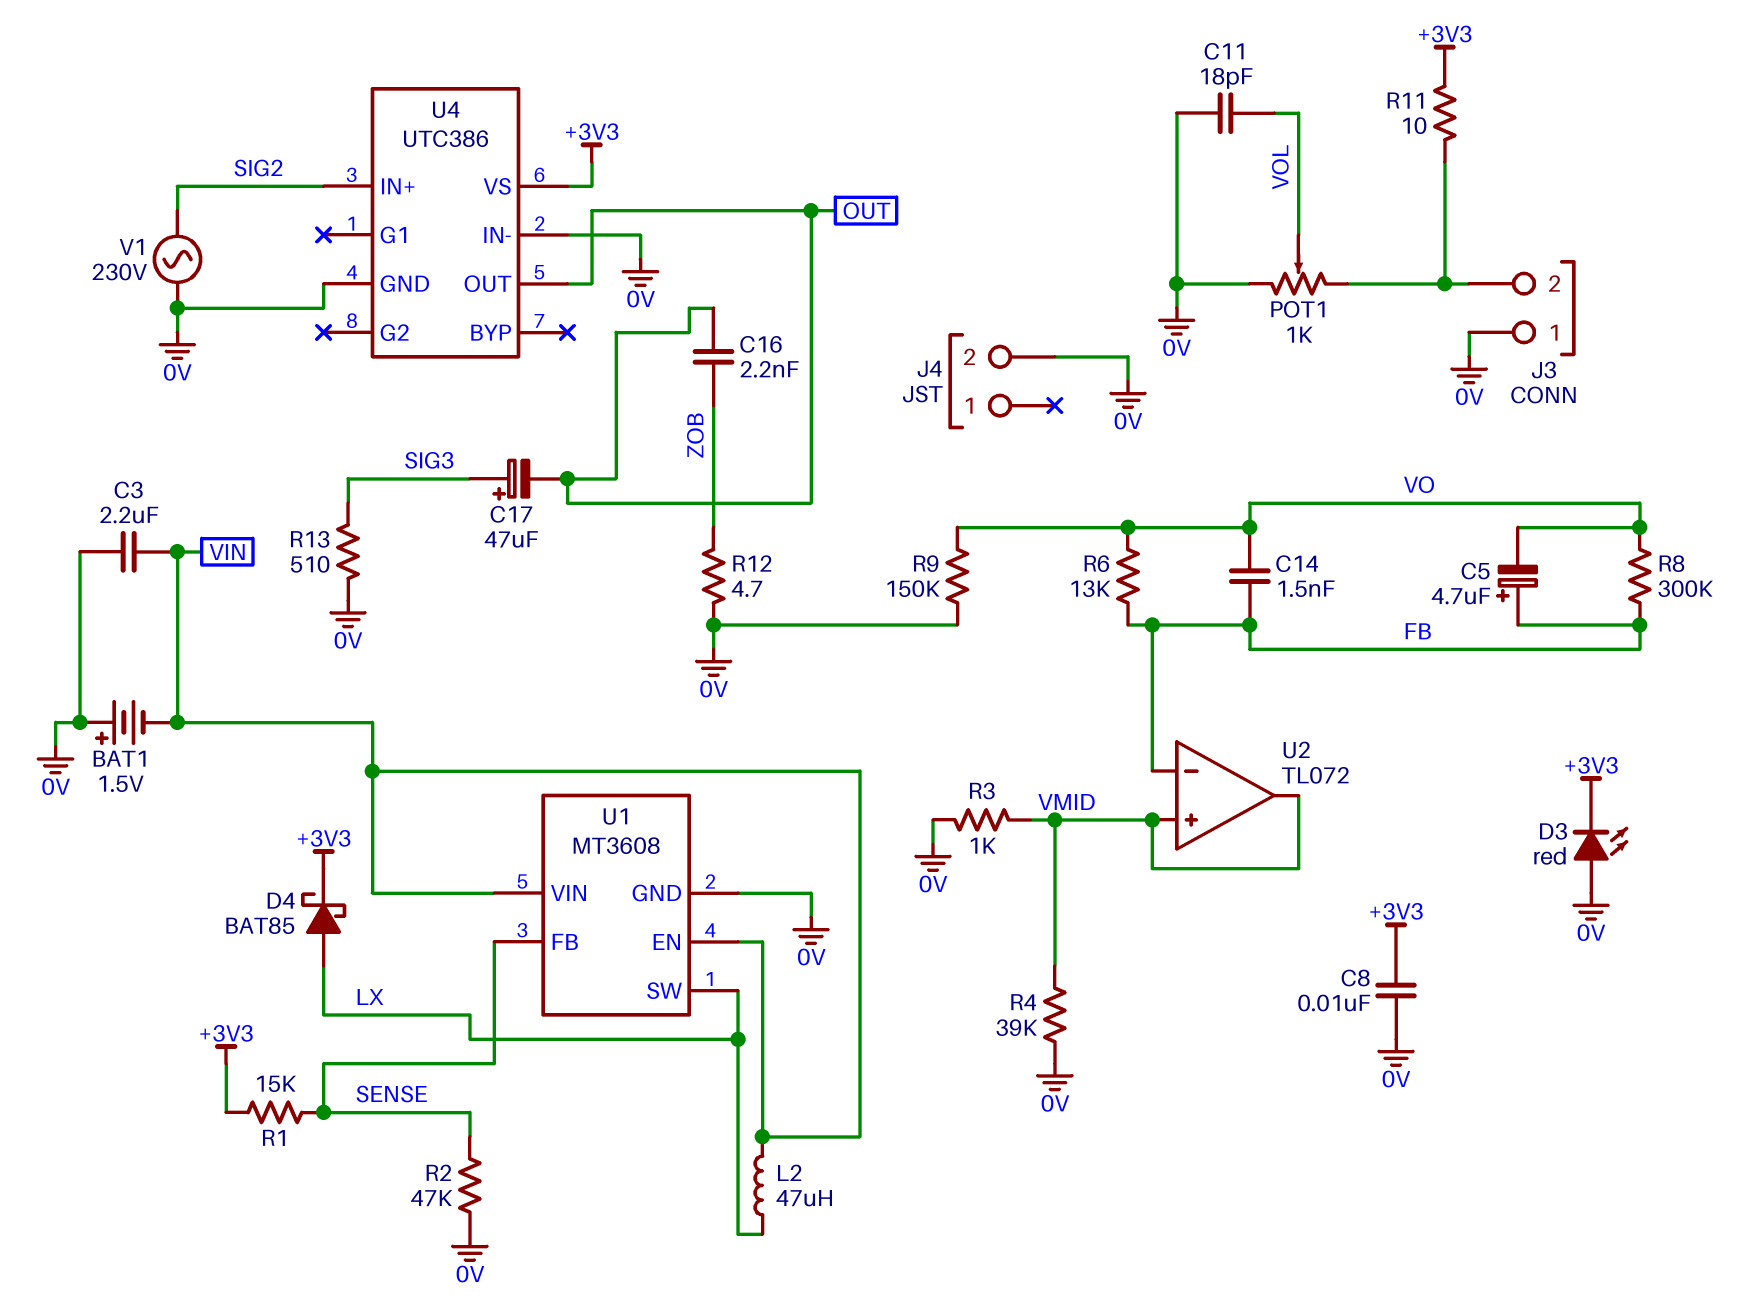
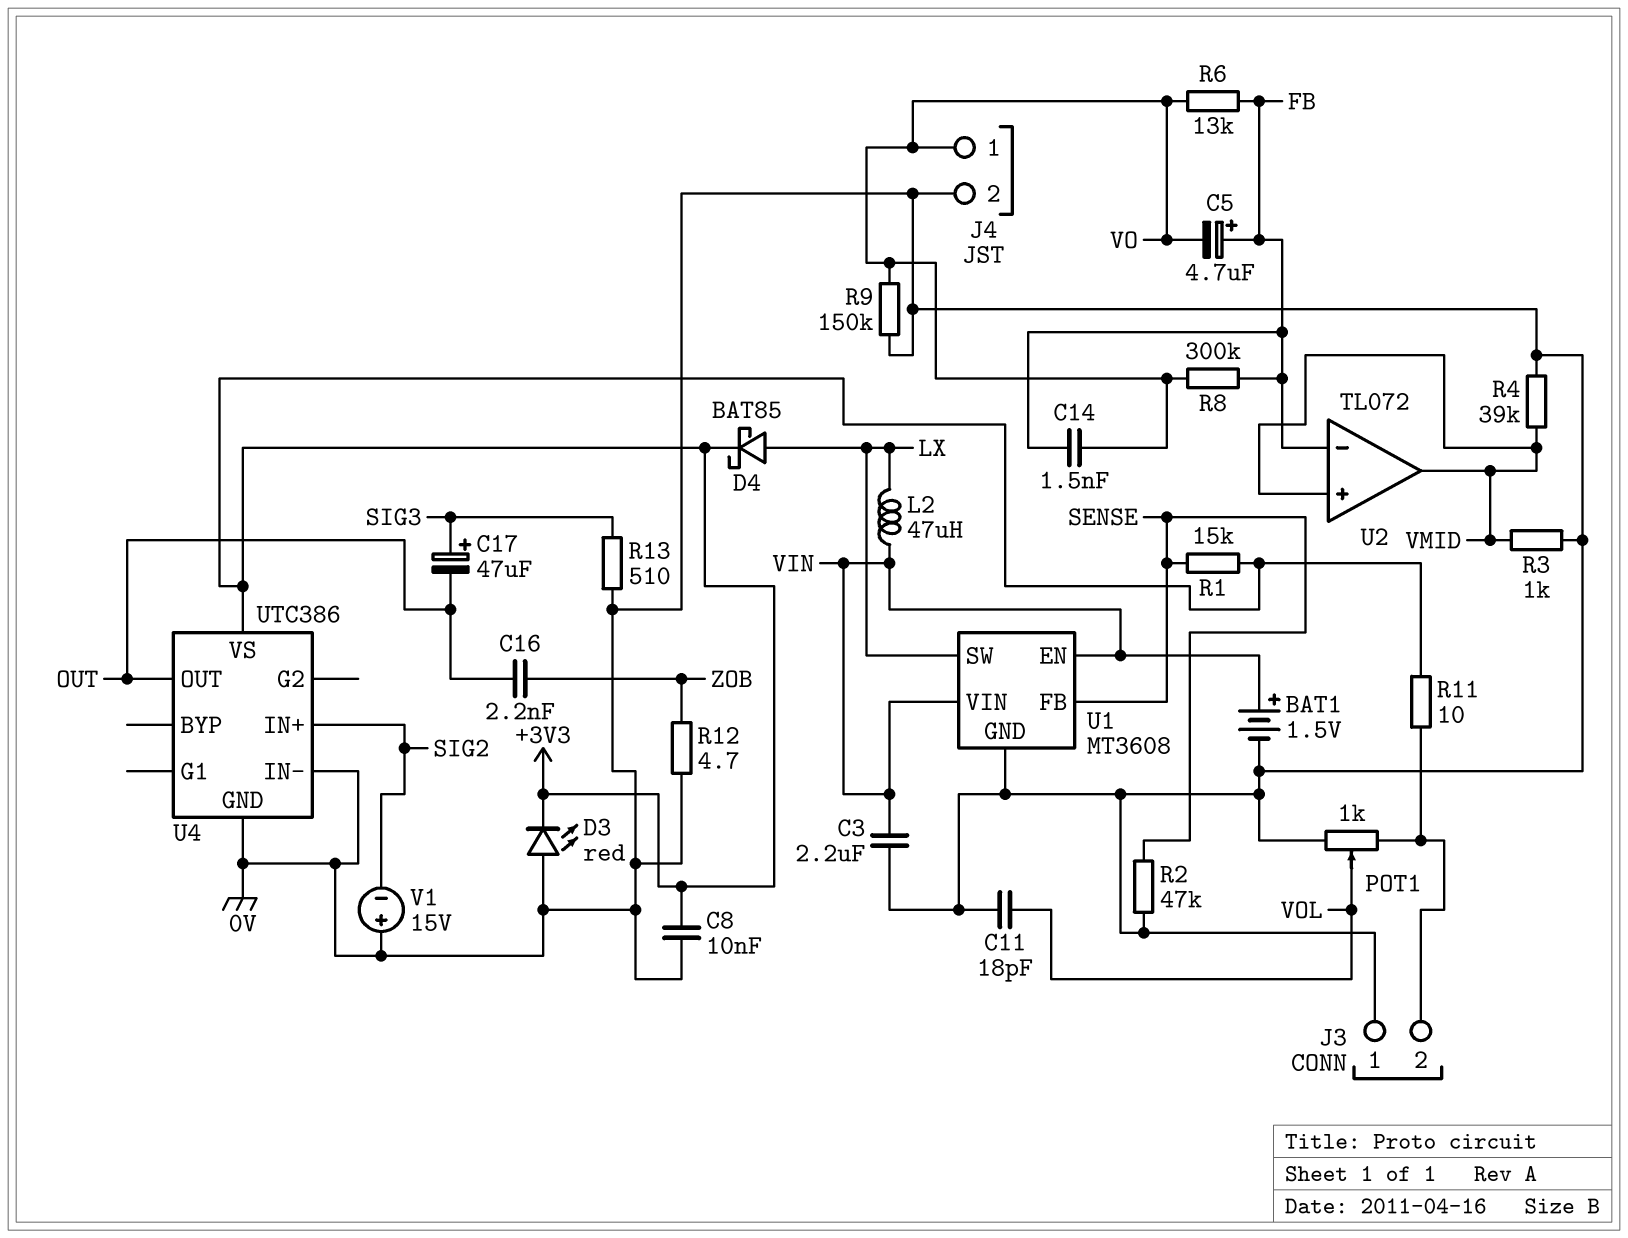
BAT1: 1.5V (plus 0V, minus VIN) -> 1.5V (plus VIN, minus 0V)
J4 pin 1: none -> VO
V1: AC 230V (0V, SIG2) -> 15V (plus 0V, minus SIG2)

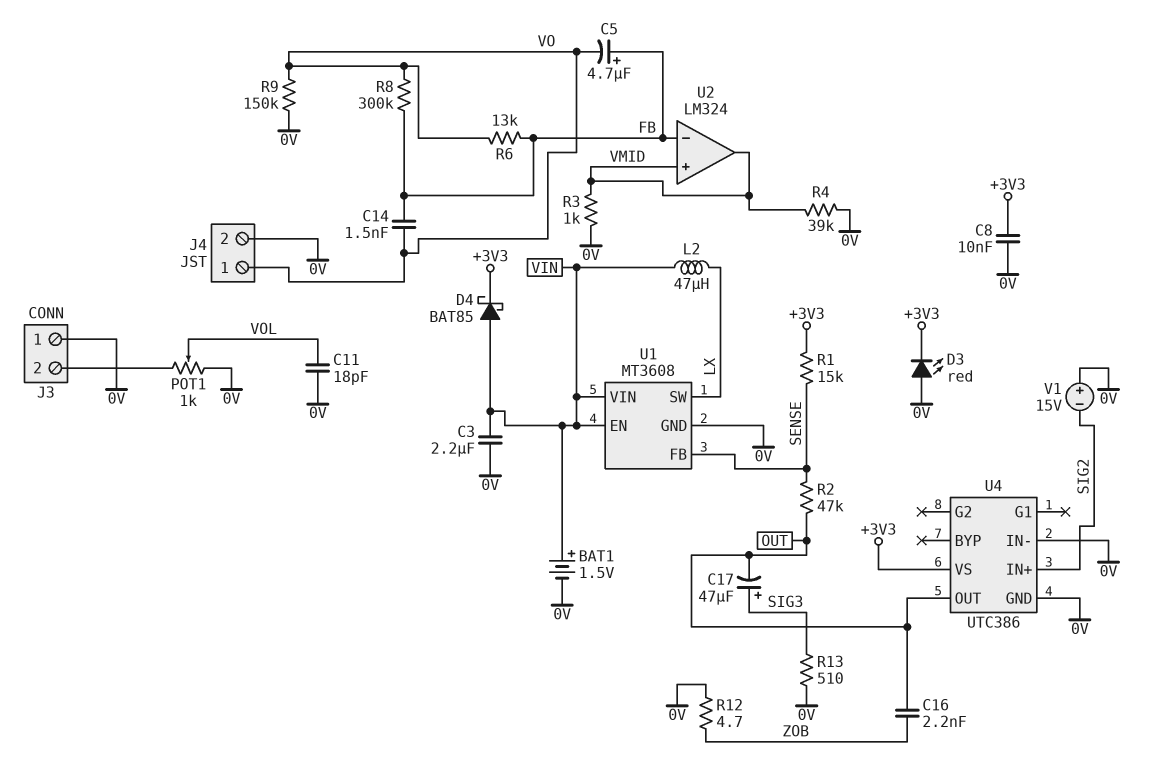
D4: schottky BAT85 (A LX, K +3V3) -> schottky BAT85 (A VIN, K +3V3)
R2: 47k (0V, SENSE) -> 47k (OUT, SENSE)
R11: 10 (+3V3, J3/2) -> none
U2: TL072 -> LM324

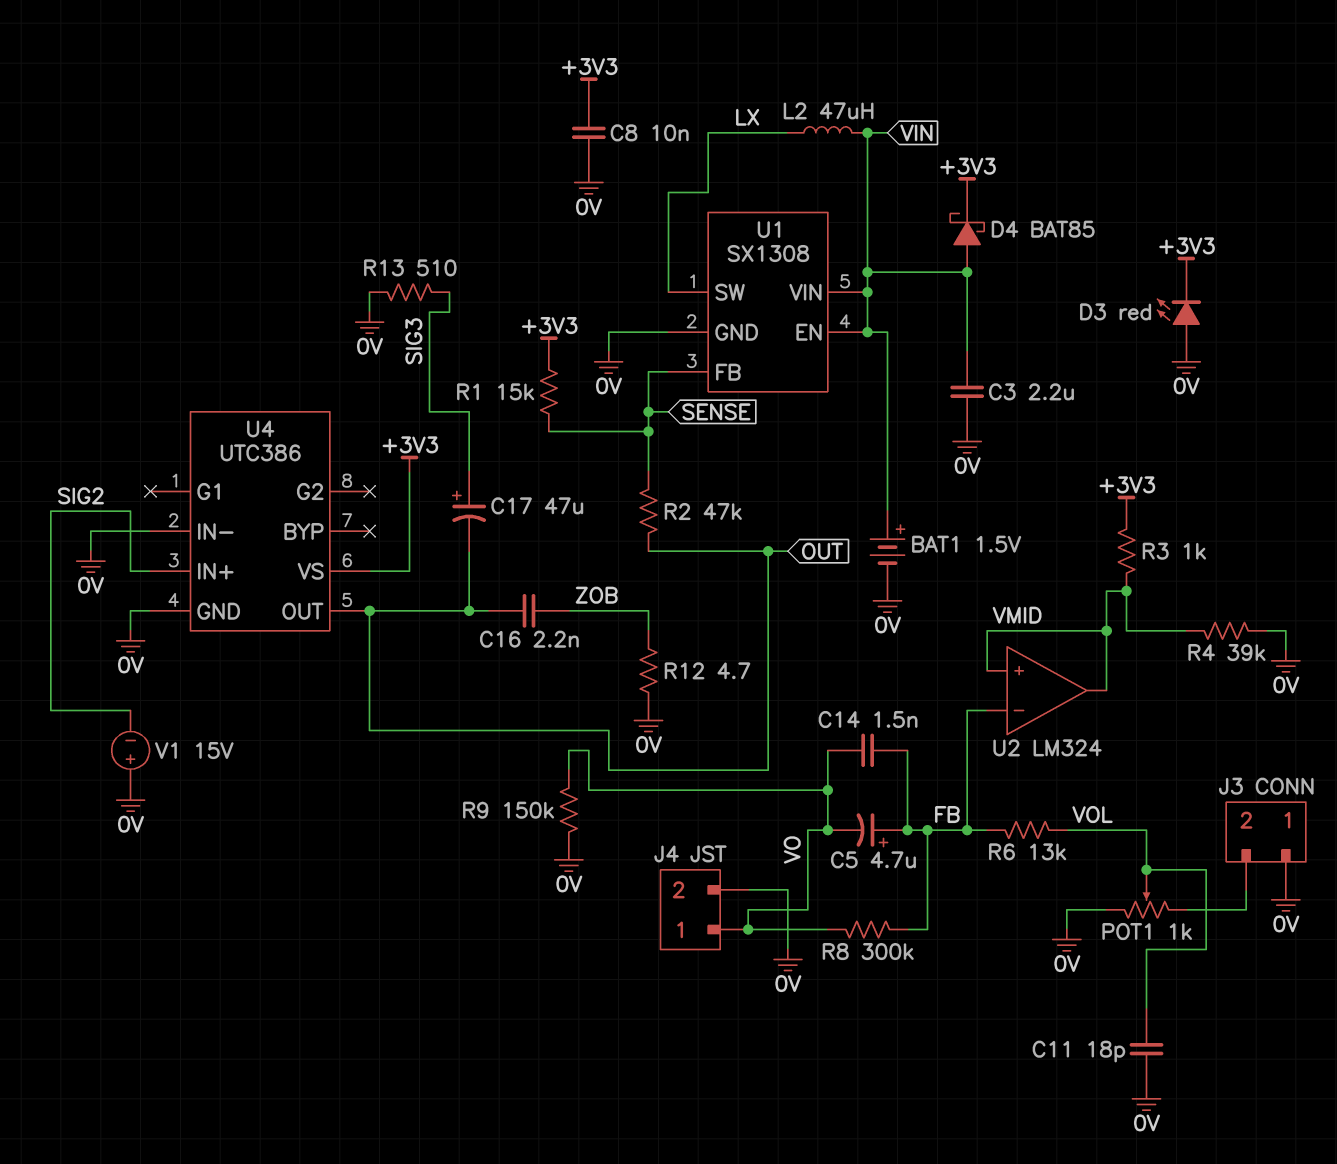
R3: 1k (0V, VMID) -> 1k (+3V3, VMID)
R6: 13k (FB, VO) -> 13k (FB, VOL)
U1: MT3608 -> SX1308

